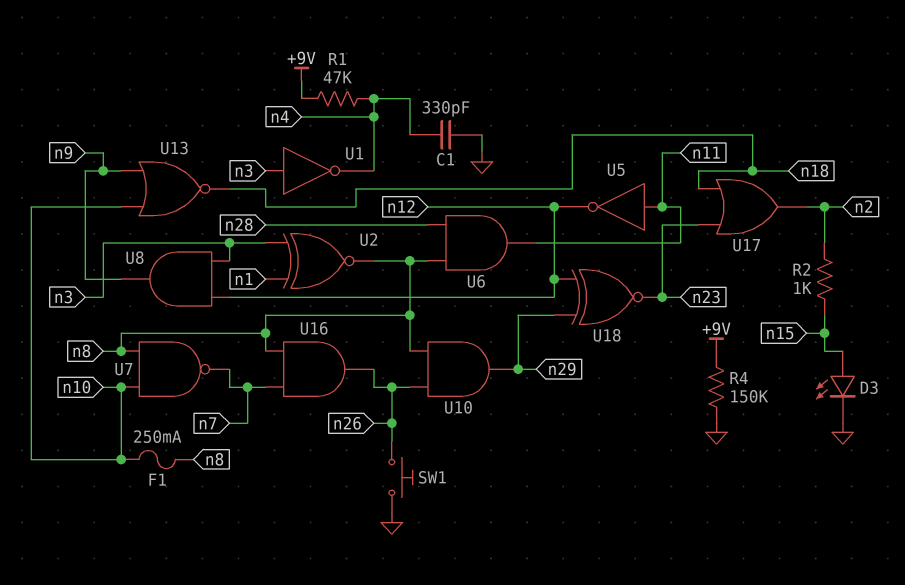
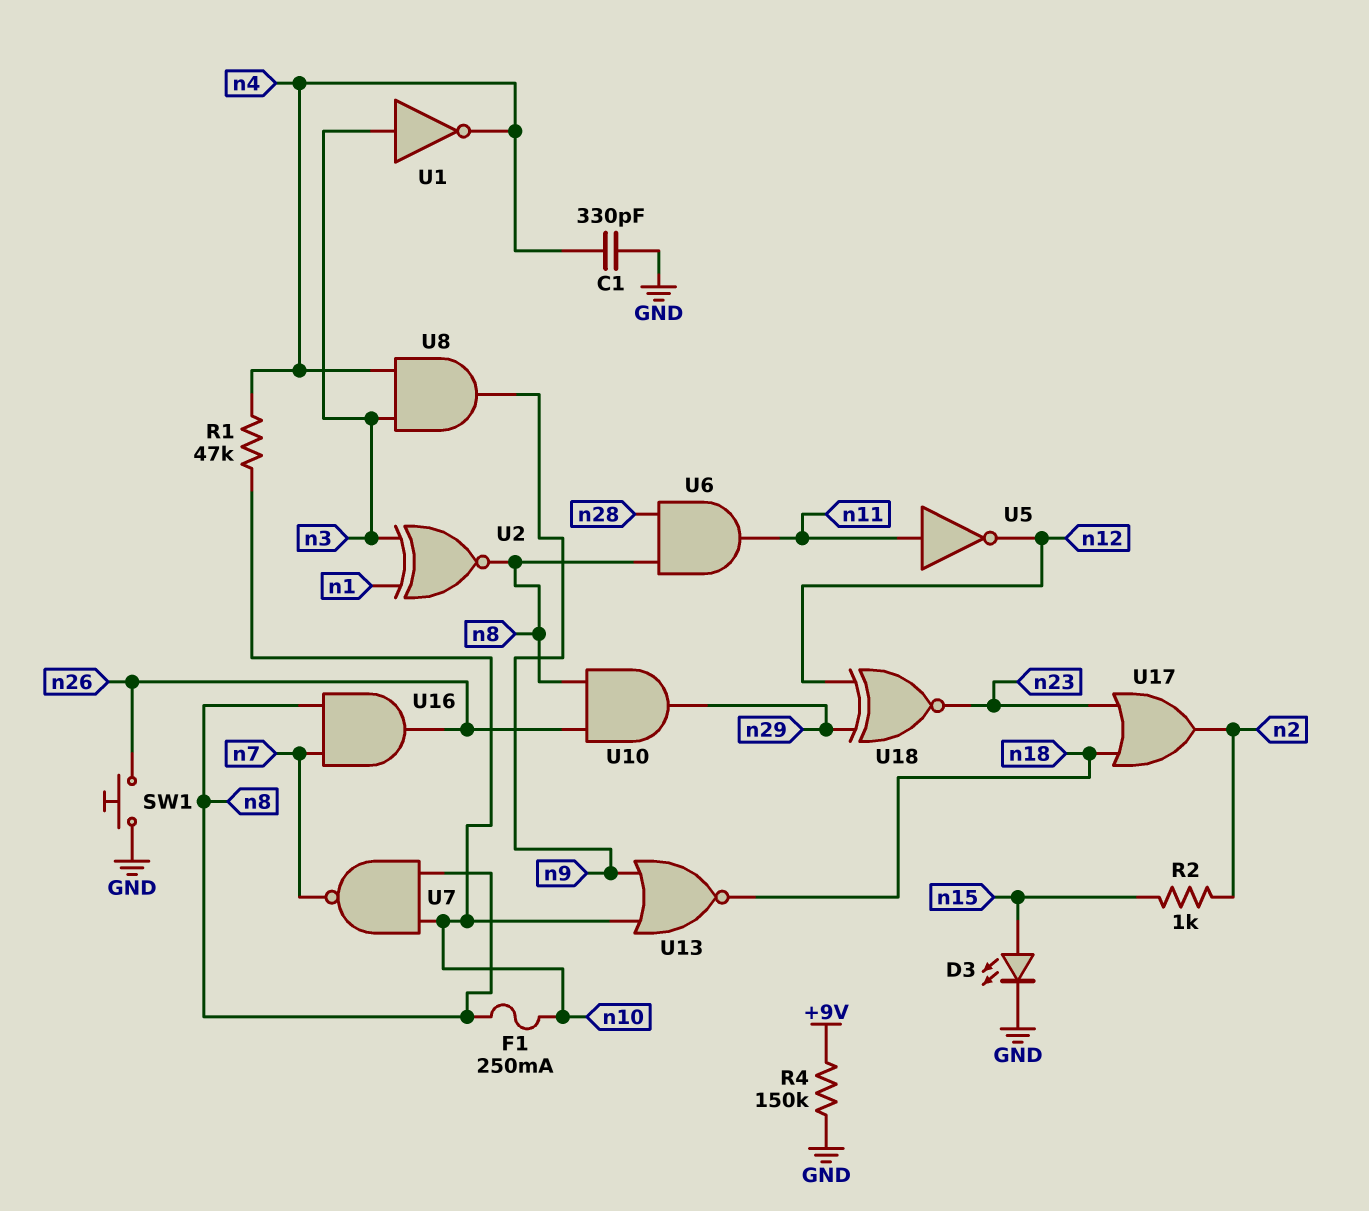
R1: 47k (+9V, n4) -> 47k (n4, n10)
U8: AND (in n3, in n12, out n9) -> AND (in n3, in n4, out n9)

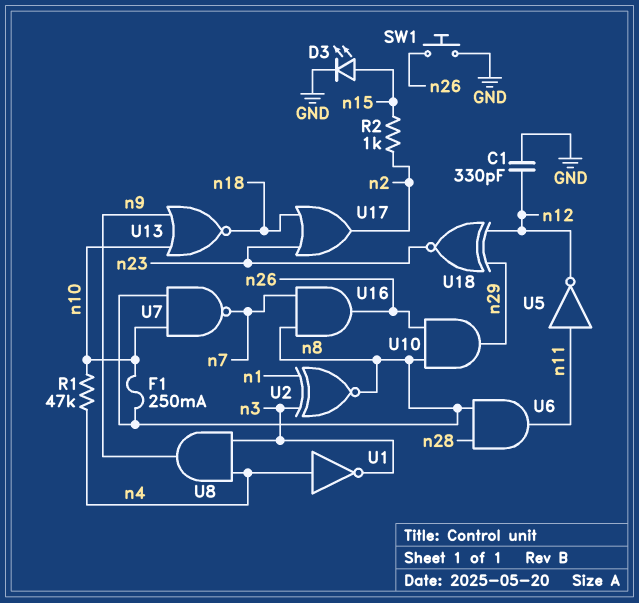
C1: 330pF (GND, n4) -> 330pF (GND, n12)
R4: 150k (+9V, GND) -> none
U1: NOT (in n3, out n4) -> NOT (in n4, out n3)

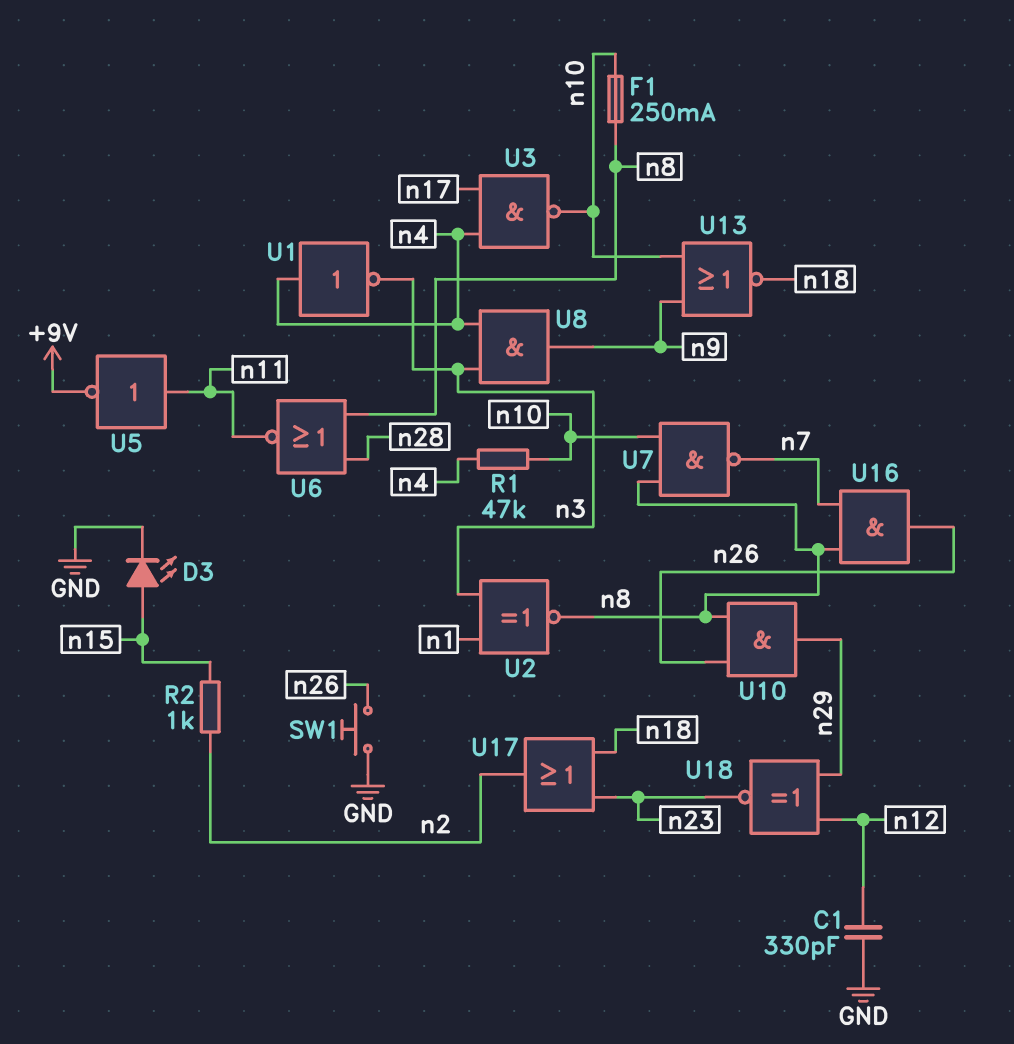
U3: none -> NAND (in n4, in n17, out n10)
U5: NOT (in n11, out n12) -> NOT (in n11, out +9V)
U6: AND (in n8, in n28, out n11) -> NOR (in n8, in n28, out n11)

